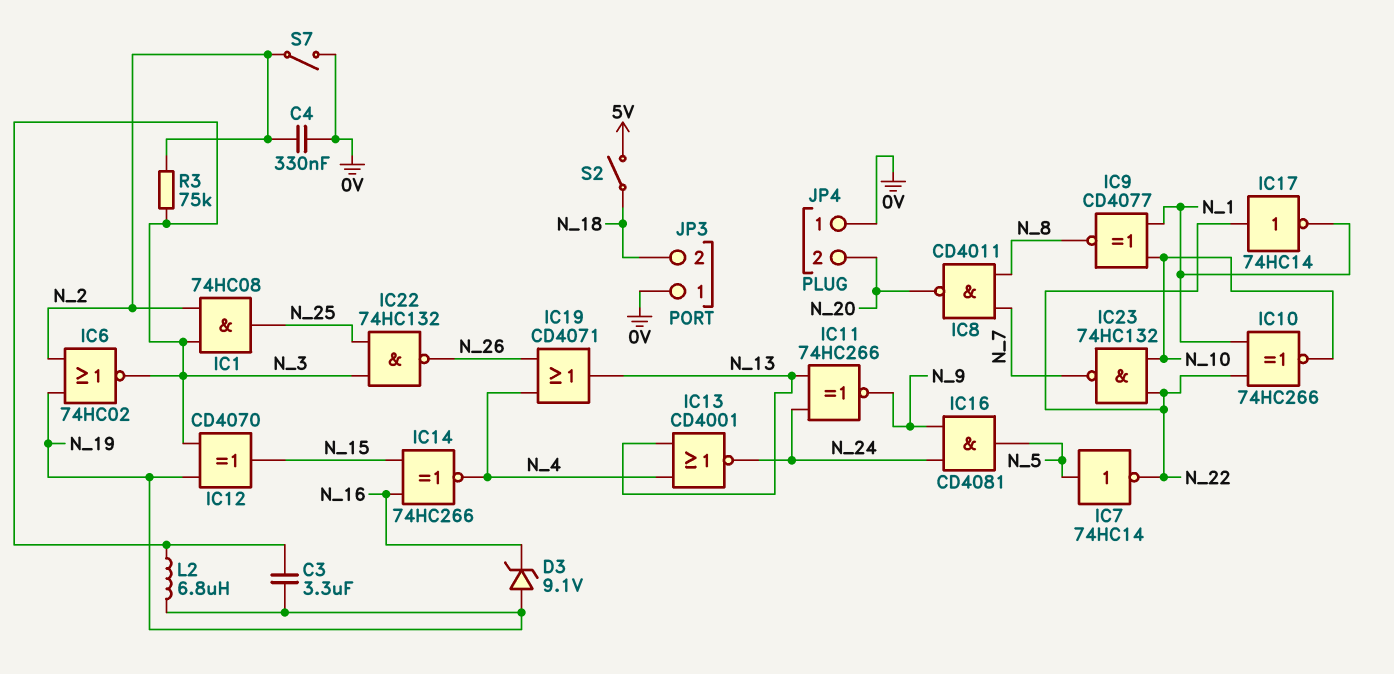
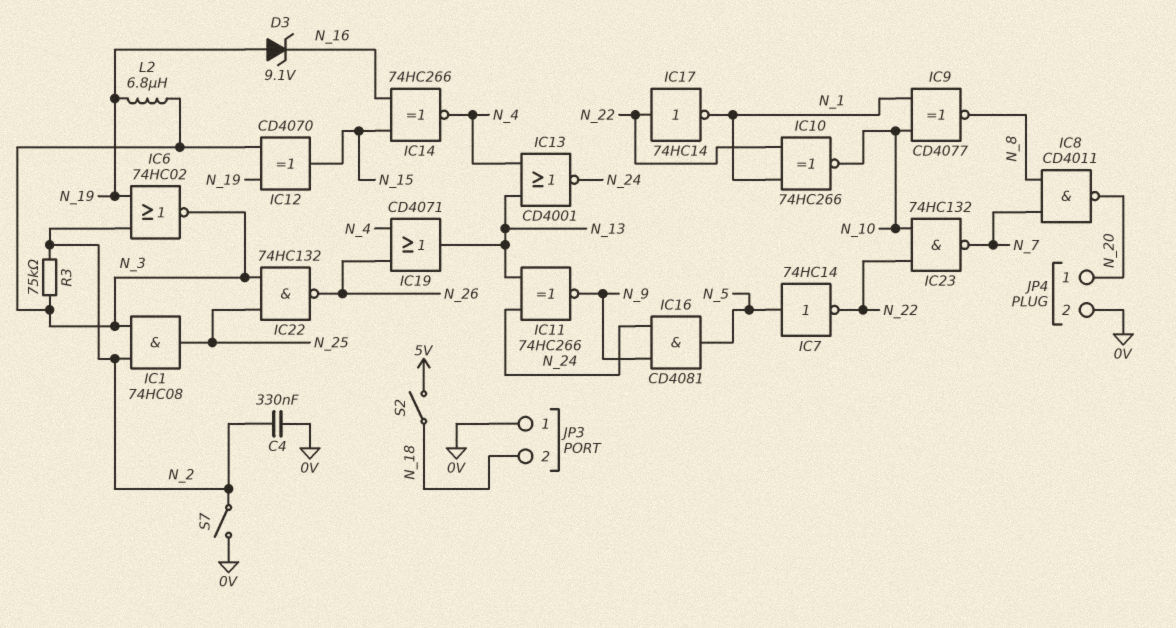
C3: 3.3uF (N_3, N_19) -> none
JP4 pin 1: 0V -> N_20
JP4 pin 2: N_20 -> 0V

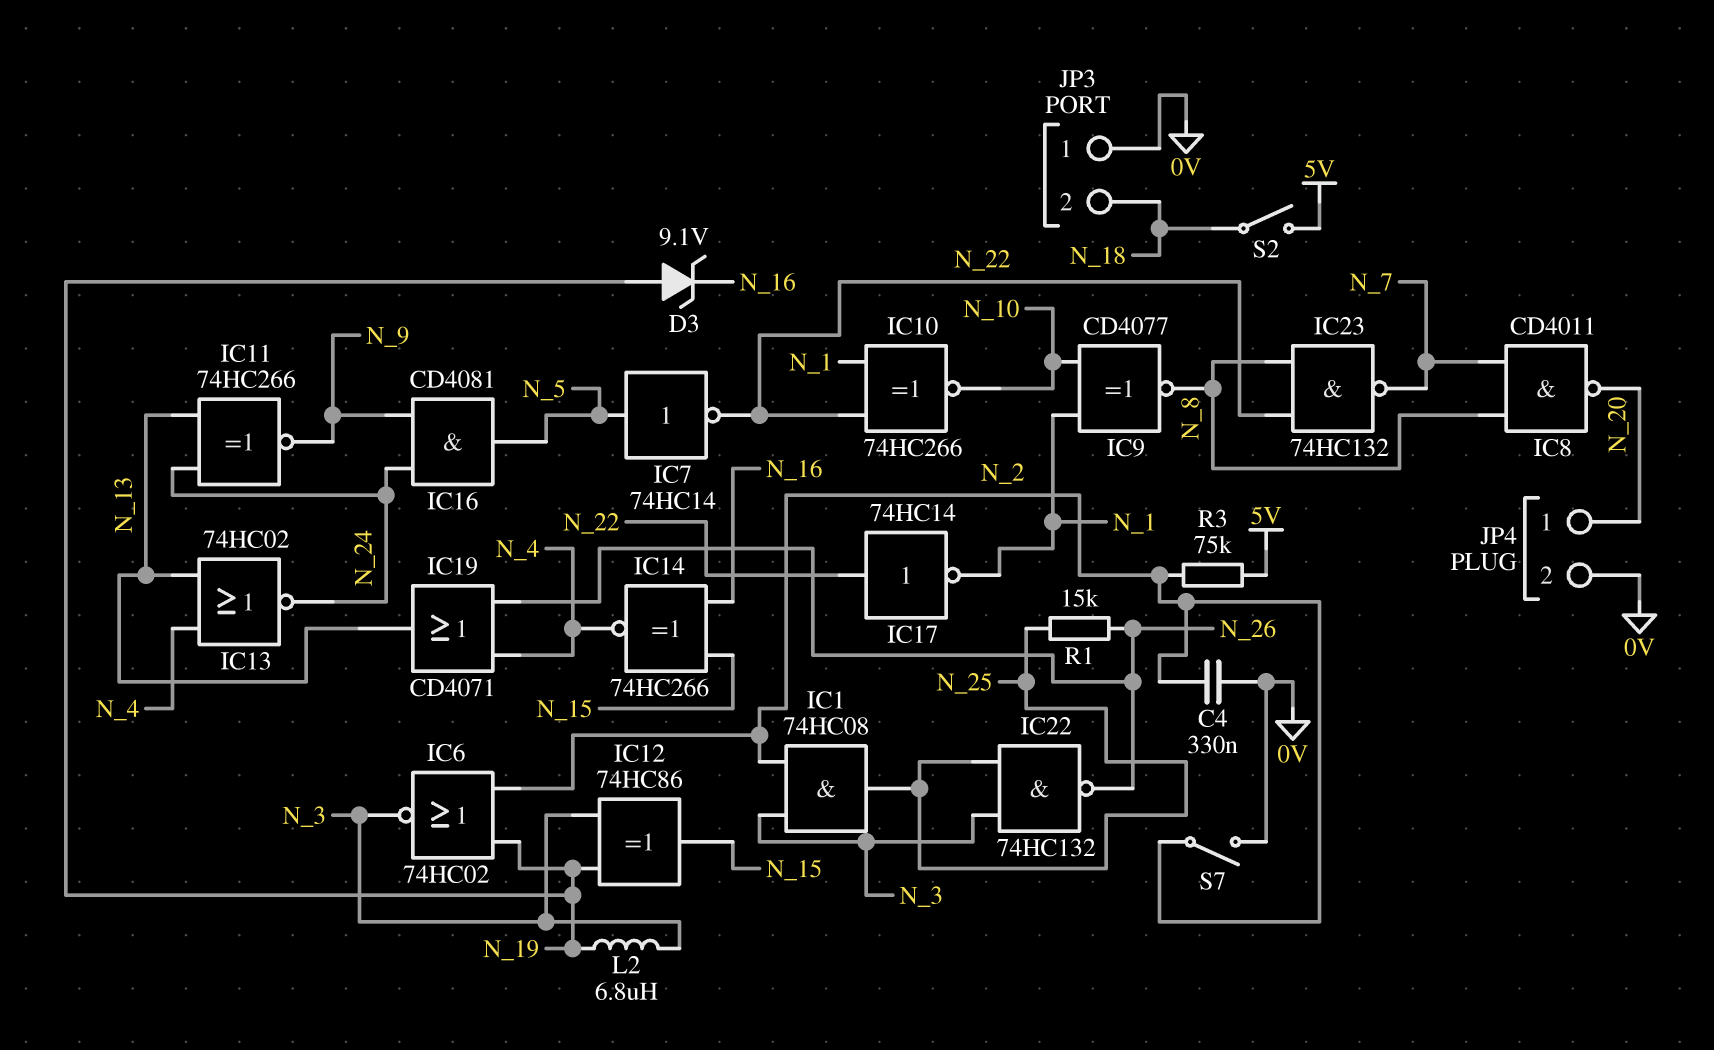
IC12: XOR CD4070 (in N_3, in N_19, out N_15) -> XOR 74HC86 (in N_3, in N_19, out N_15)
IC13: NOR CD4001 (in N_4, in N_13, out N_24) -> NOR 74HC02 (in N_4, in N_13, out N_24)
IC23: NAND 74HC132 (in N_10, in N_22, out N_7) -> NAND 74HC132 (in N_8, in N_22, out N_7)
R1: none -> 15k (N_25, N_26)
R3: 75k (N_2, N_3) -> 75k (5V, N_2)

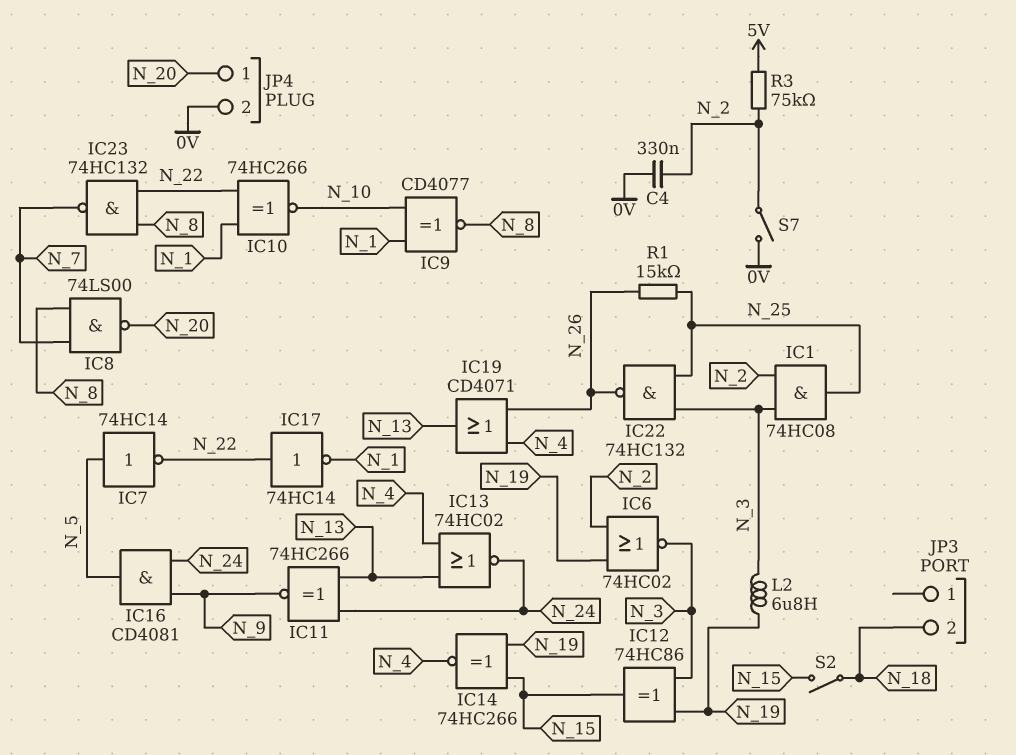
D3: zener 9.1V (A N_19, K N_16) -> none
IC8: NAND CD4011 (in N_7, in N_8, out N_20) -> NAND 74LS00 (in N_7, in N_8, out N_20)
IC14: XNOR 74HC266 (in N_15, in N_16, out N_4) -> XNOR 74HC266 (in N_15, in N_19, out N_4)
JP3 pin 1: 0V -> none
S2: switch (5V, N_18) -> switch (N_15, N_18)

